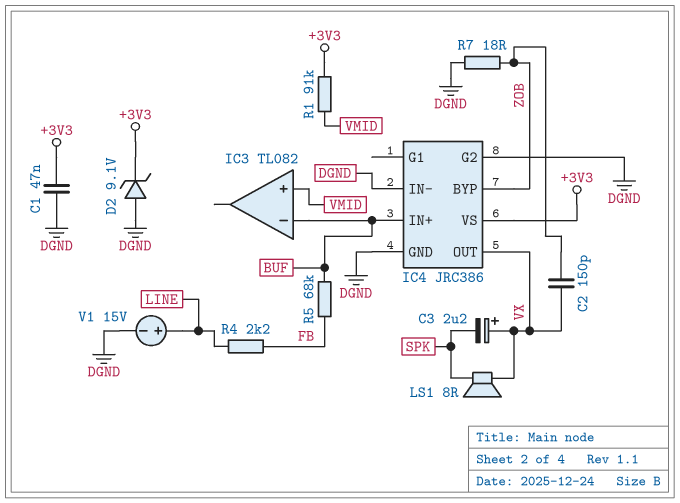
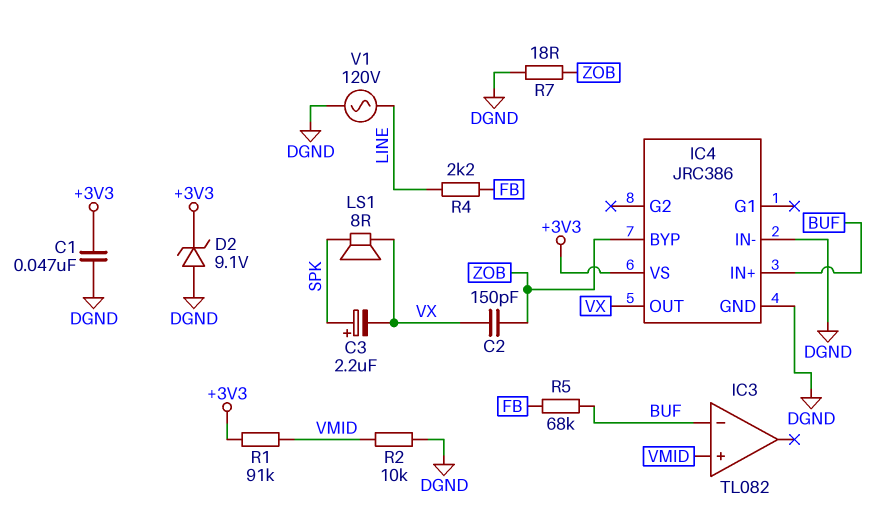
C3: 2.2uF (plus VX, minus SPK) -> 2.2uF (plus SPK, minus VX)
IC4 pin G2: DGND -> none
R2: none -> 10k (DGND, VMID)
V1: 15V (plus LINE, minus DGND) -> AC 120V (DGND, LINE)

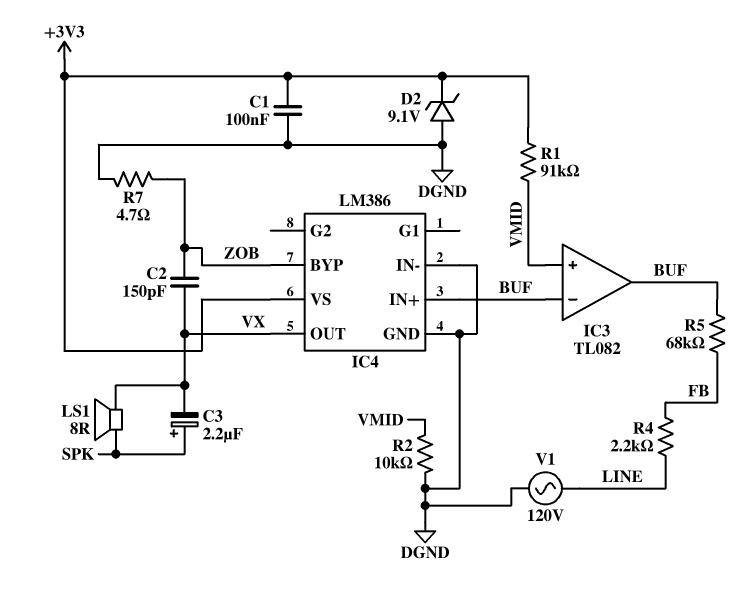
C1: 47nF (+3V3, DGND) -> 100nF (+3V3, DGND)
IC3 pin out: none -> BUF
IC4: JRC386 -> LM386
R7: 18 (DGND, ZOB) -> 4.7 (DGND, ZOB)

